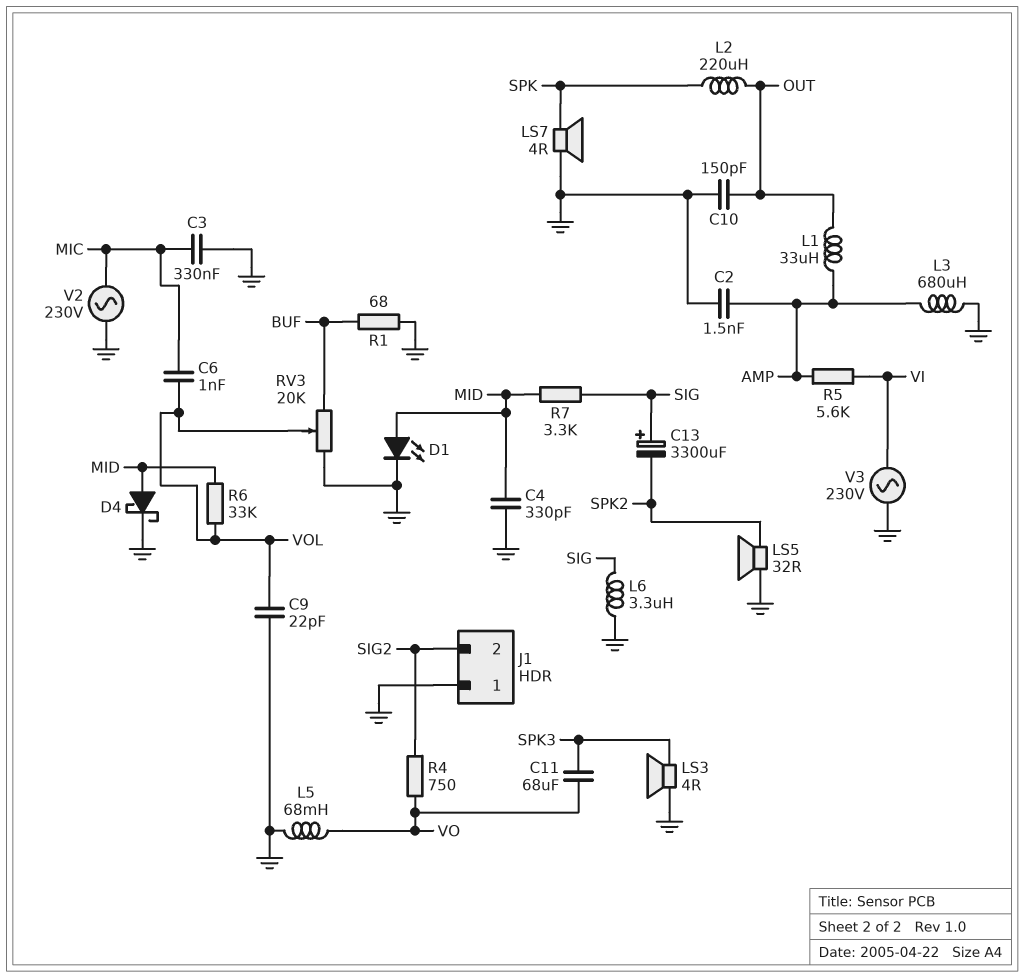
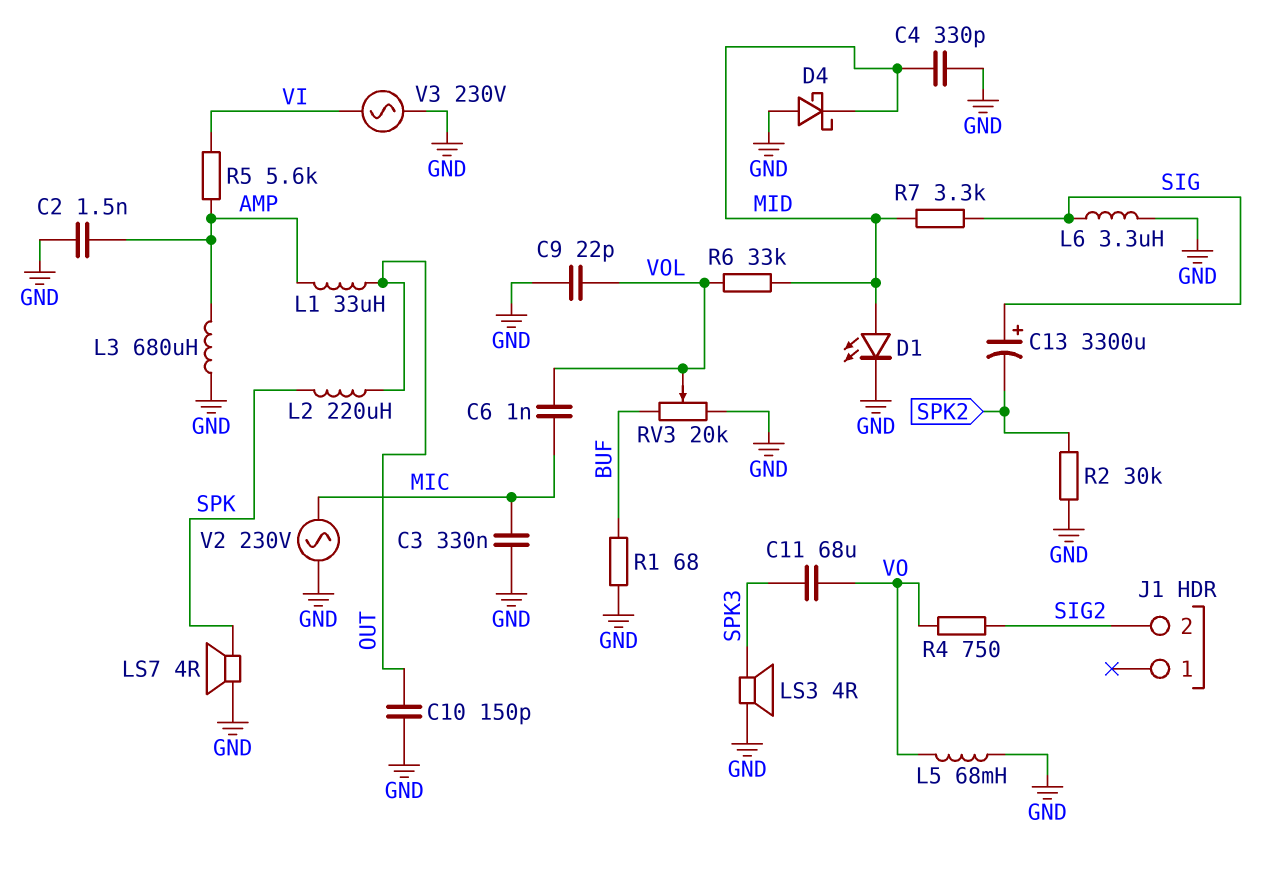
D4: schottky (A MID, K GND) -> schottky (A GND, K MID)
J1 pin 1: GND -> none
LS5: speaker 32R (GND, SPK2) -> none
R2: none -> 30k (GND, SPK2)

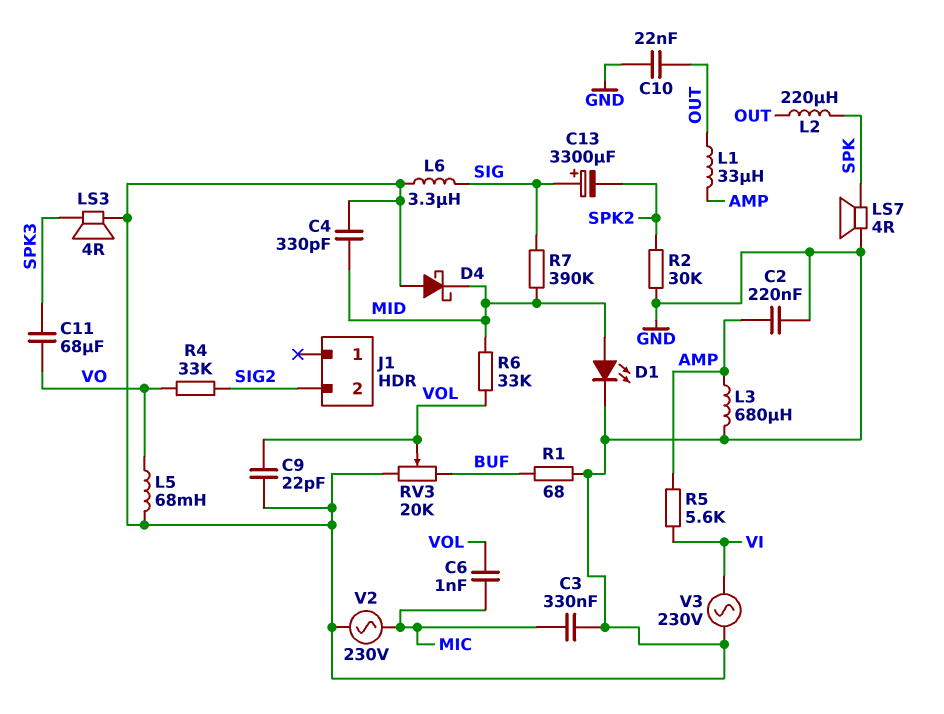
C2: 1.5nF (AMP, GND) -> 220nF (AMP, GND)
C10: 150pF (GND, OUT) -> 22nF (GND, OUT)
R4: 750 (SIG2, VO) -> 33k (SIG2, VO)
R7: 3.3k (MID, SIG) -> 390k (MID, SIG)

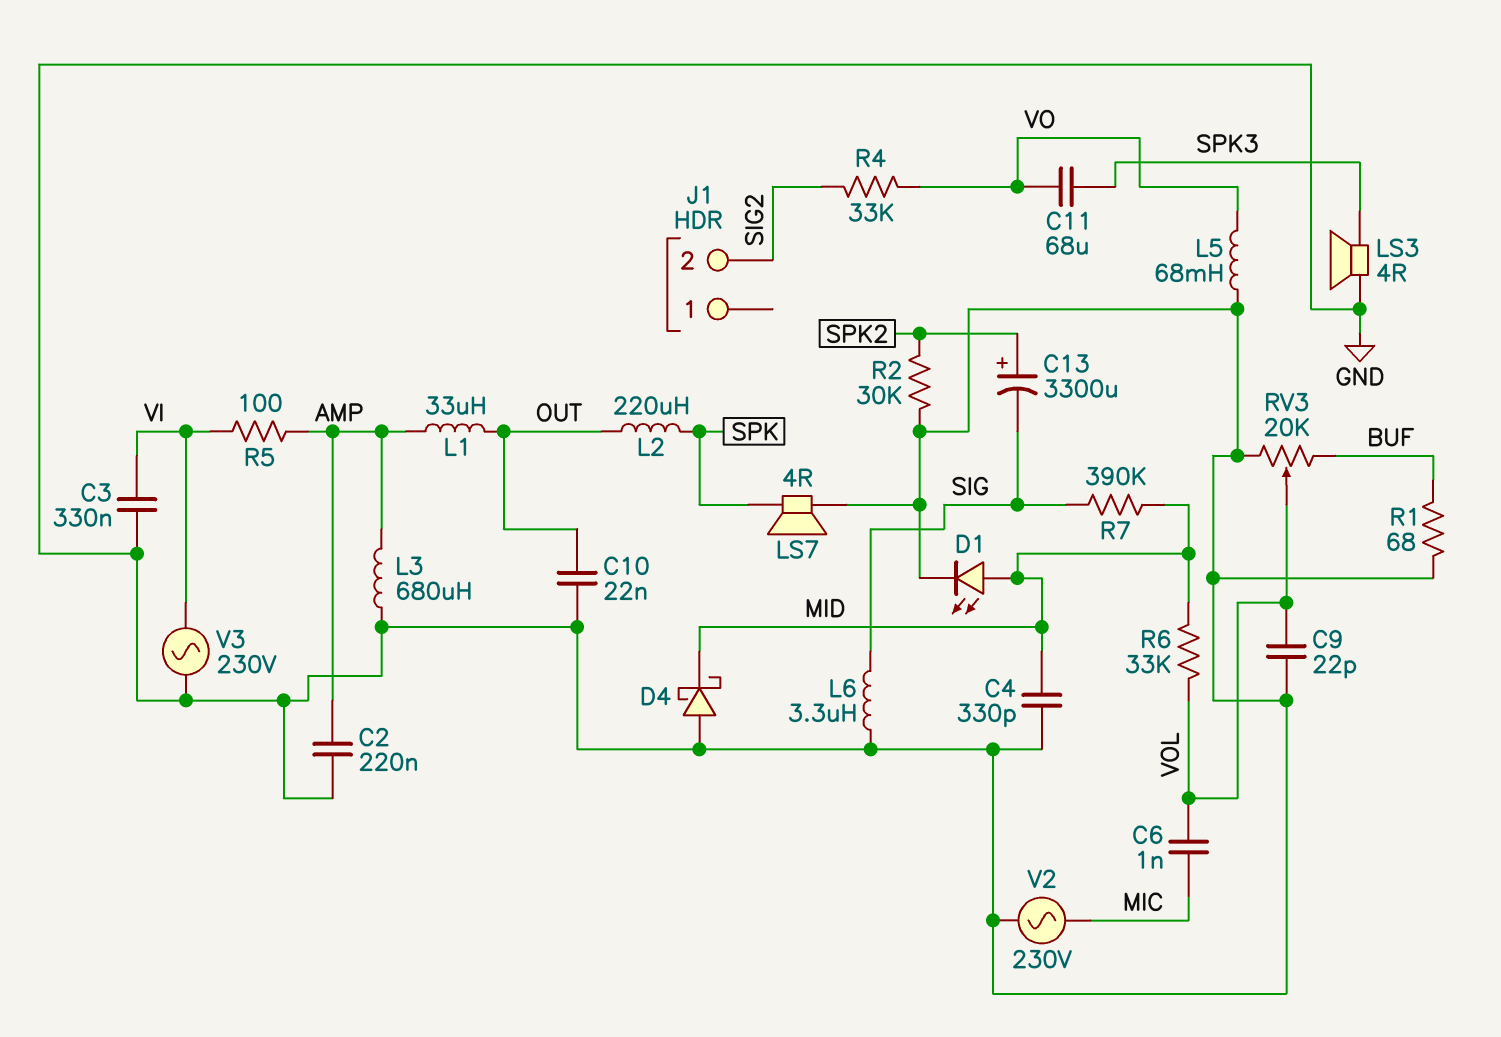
C3: 330nF (GND, MIC) -> 330nF (GND, VI)
C13: 3300uF (plus SIG, minus SPK2) -> 3300uF (plus SPK2, minus SIG)
R5: 5.6k (AMP, VI) -> 100 (AMP, VI)

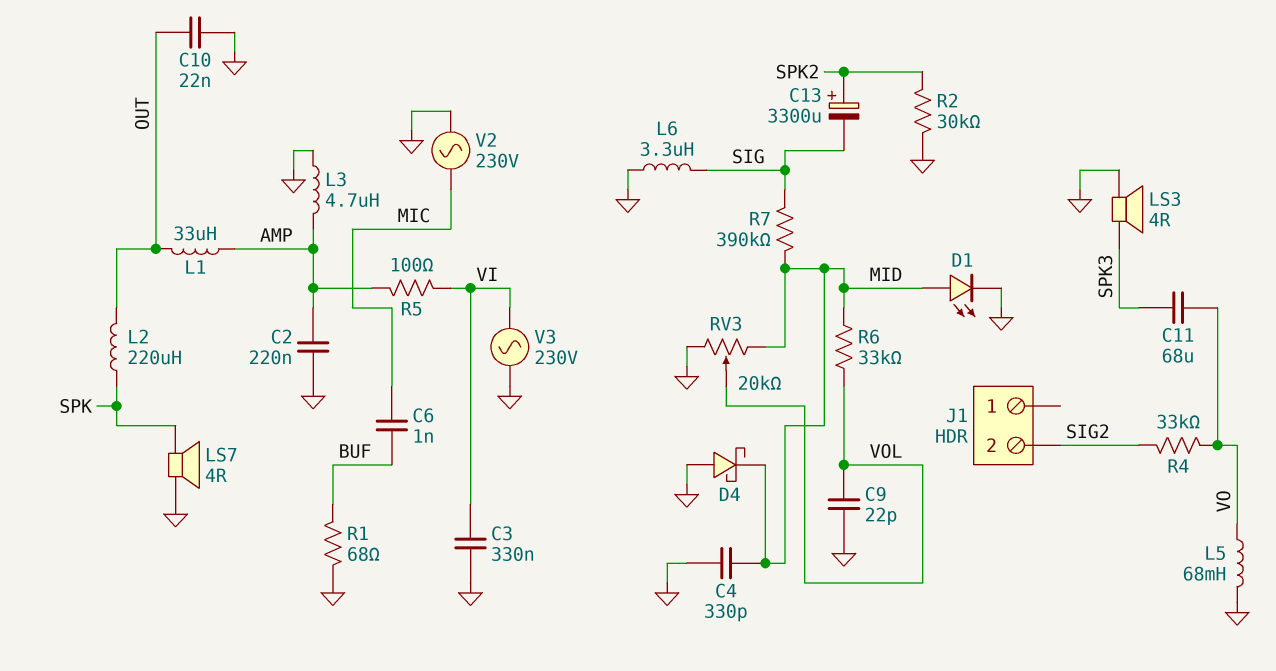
C6: 1nF (MIC, VOL) -> 1nF (BUF, MIC)
L3: 680uH (AMP, GND) -> 4.7uH (AMP, GND)
RV3: 20k (BUF, GND, wiper VOL) -> 20k (GND, MID, wiper VOL)

